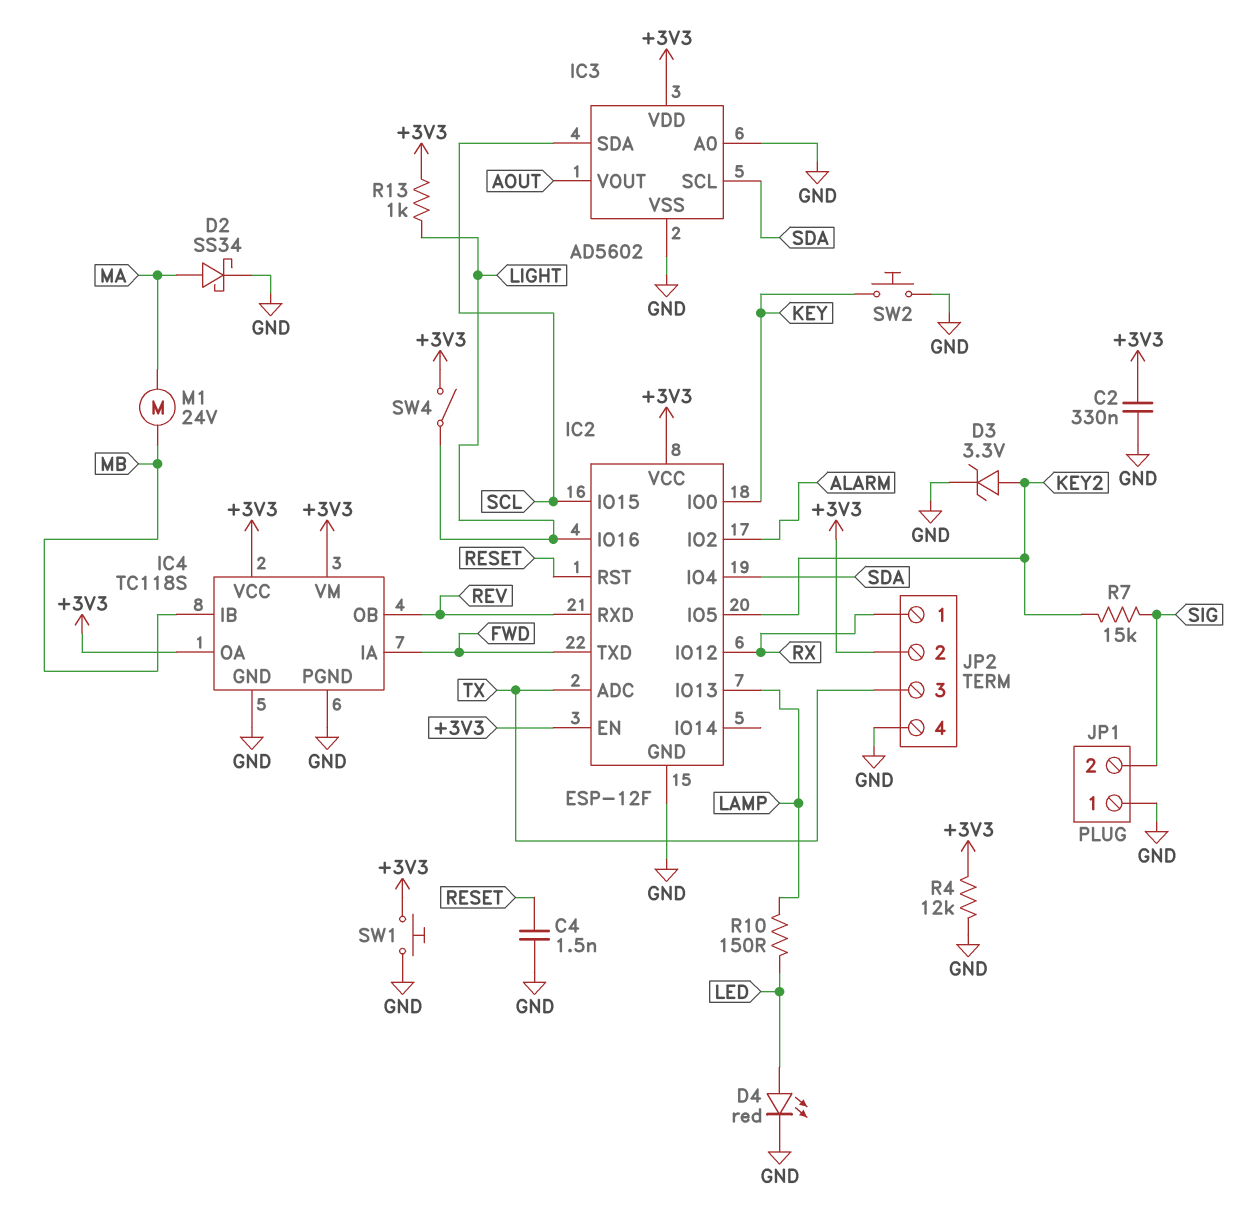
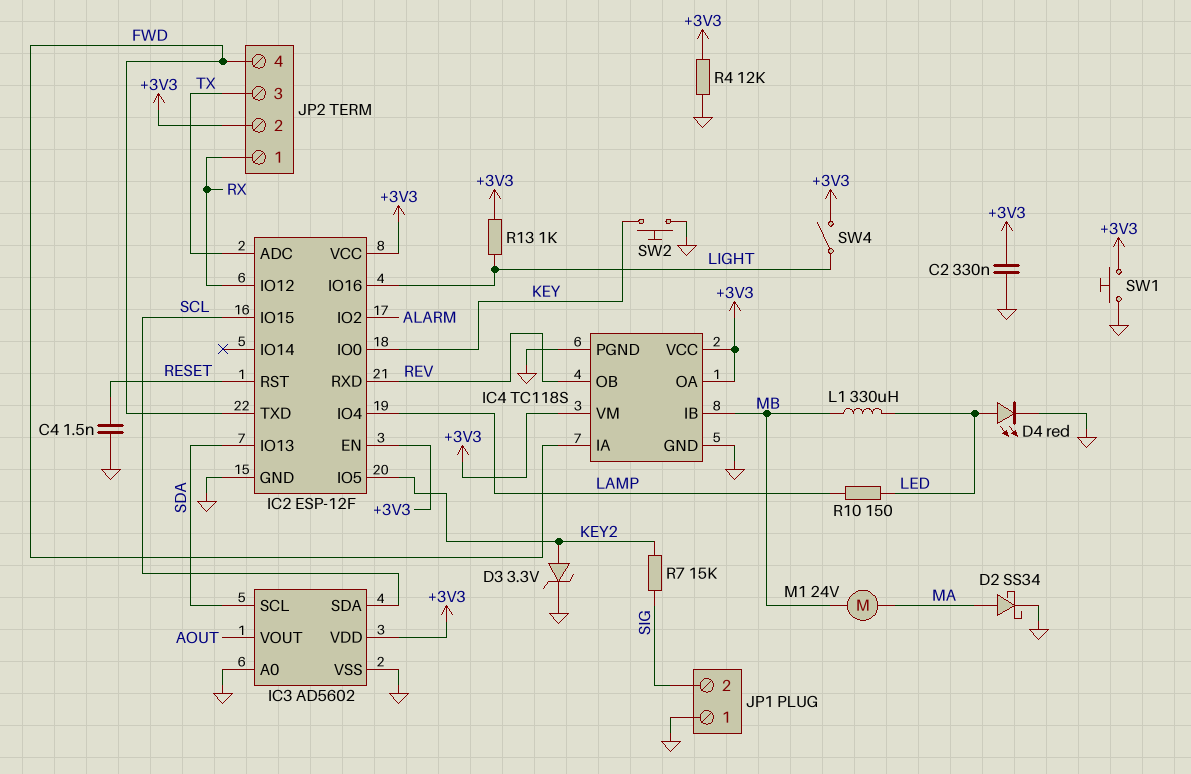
IC2 pin IO4: SDA -> LAMP
IC2 pin IO13: LAMP -> SDA
JP2 pin 4: GND -> FWD
L1: none -> 330uH (LED, MB)

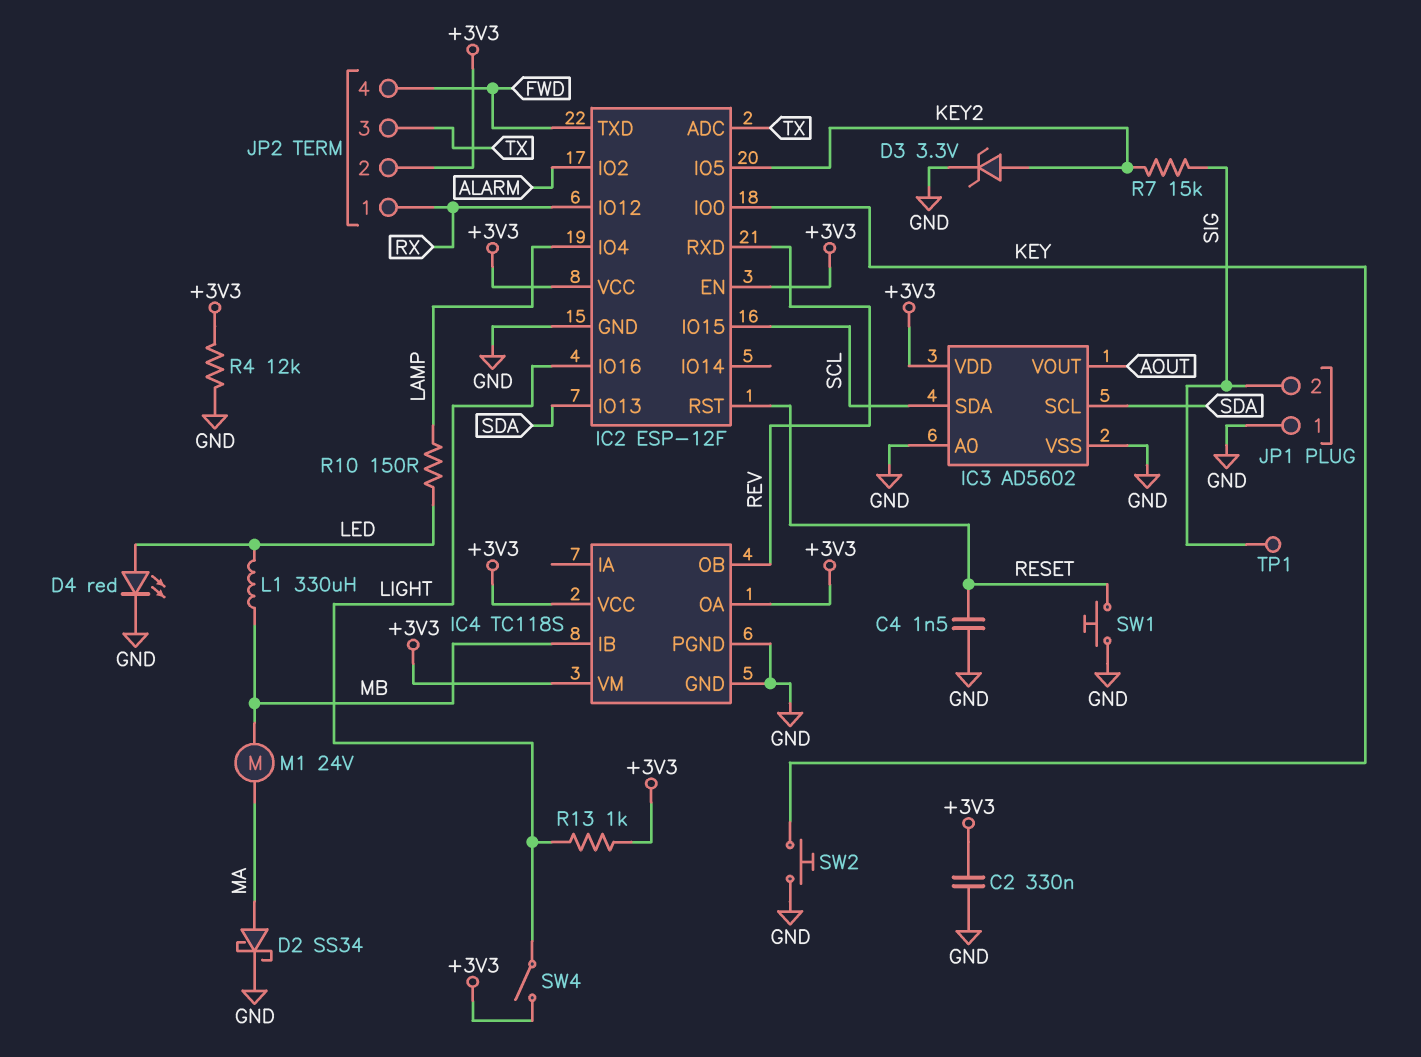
IC4 pin IA: FWD -> none
SW1: button (+3V3, GND) -> button (GND, RESET)
TP1: none -> test point (SIG)

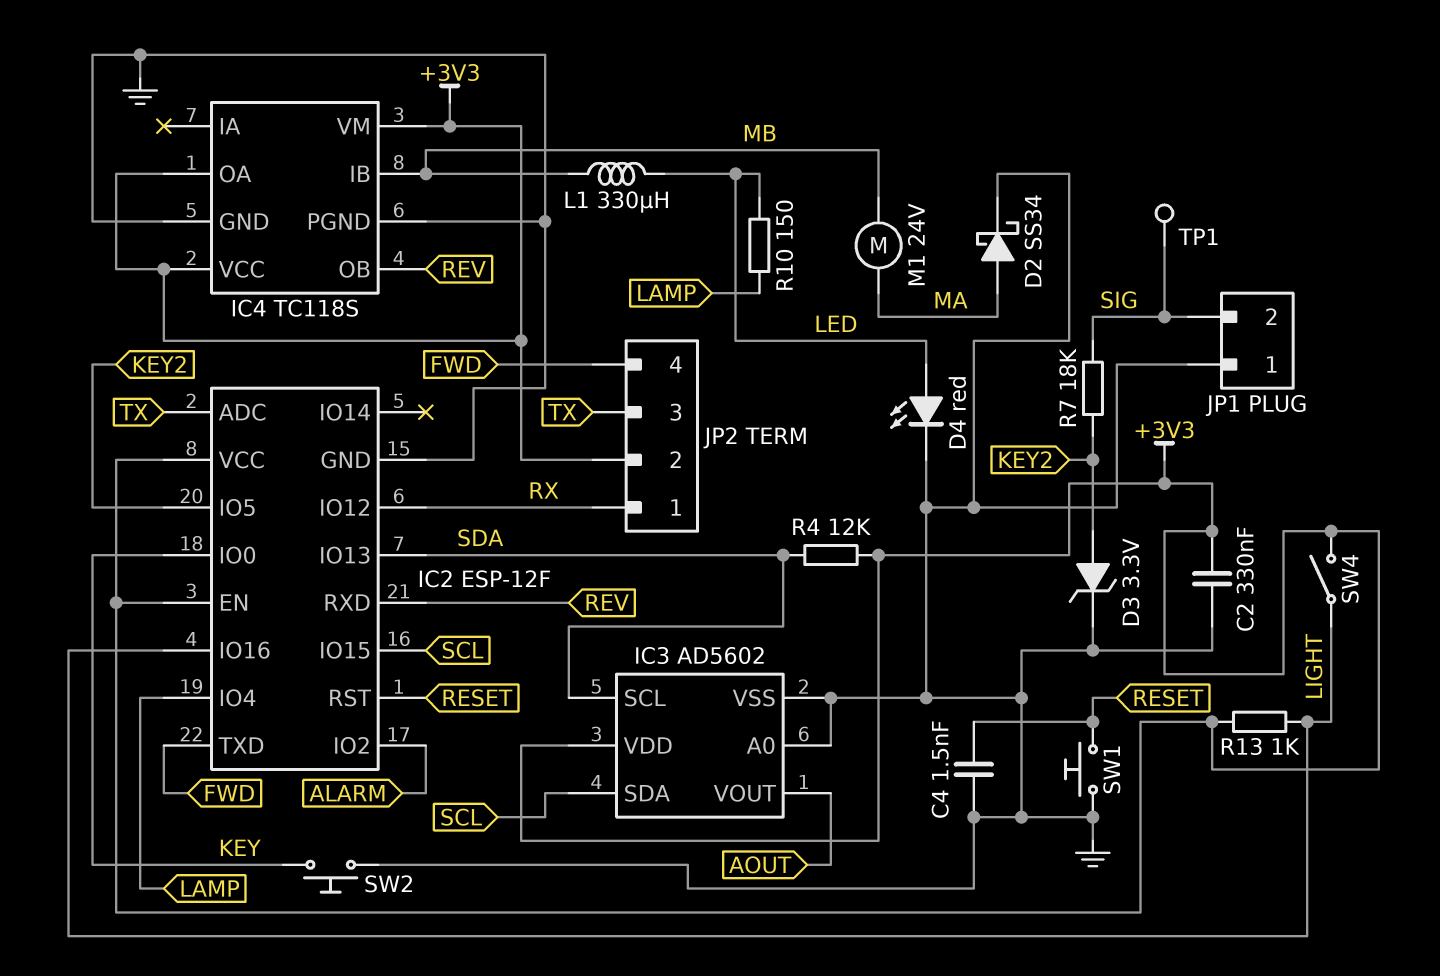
R4: 12k (+3V3, GND) -> 12k (+3V3, SDA)
R7: 15k (KEY2, SIG) -> 18k (KEY2, SIG)

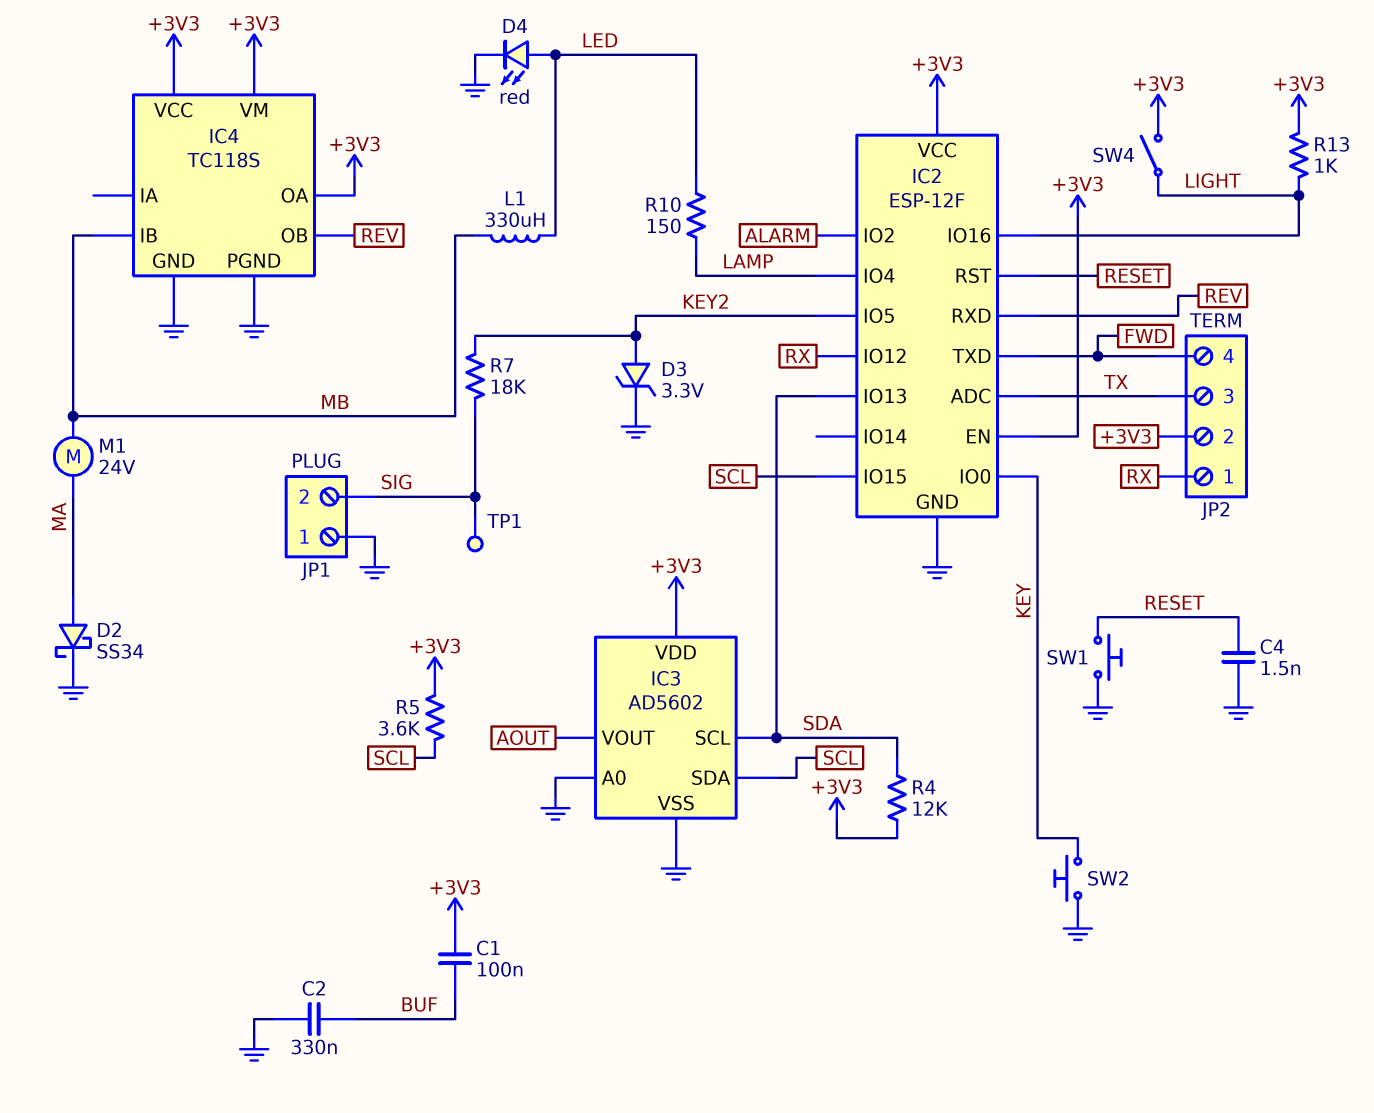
C1: none -> 100nF (+3V3, BUF)
C2: 330nF (+3V3, GND) -> 330nF (BUF, GND)
R5: none -> 3.6k (+3V3, SCL)

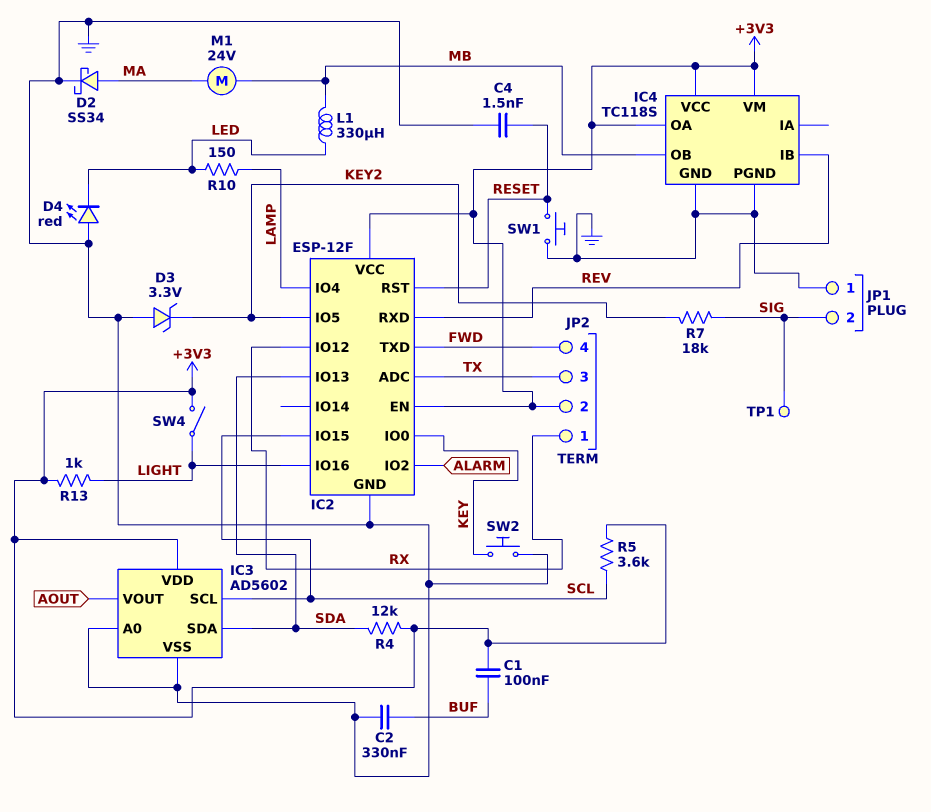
D3: zener 3.3V (A KEY2, K GND) -> zener 3.3V (A GND, K KEY2)
D4: LED red (A LED, K GND) -> LED red (A GND, K LED)
IC3 pin SCL: SDA -> SCL
IC3 pin SDA: SCL -> SDA
IC4 pin IB: MB -> REV
IC4 pin OB: REV -> MB

